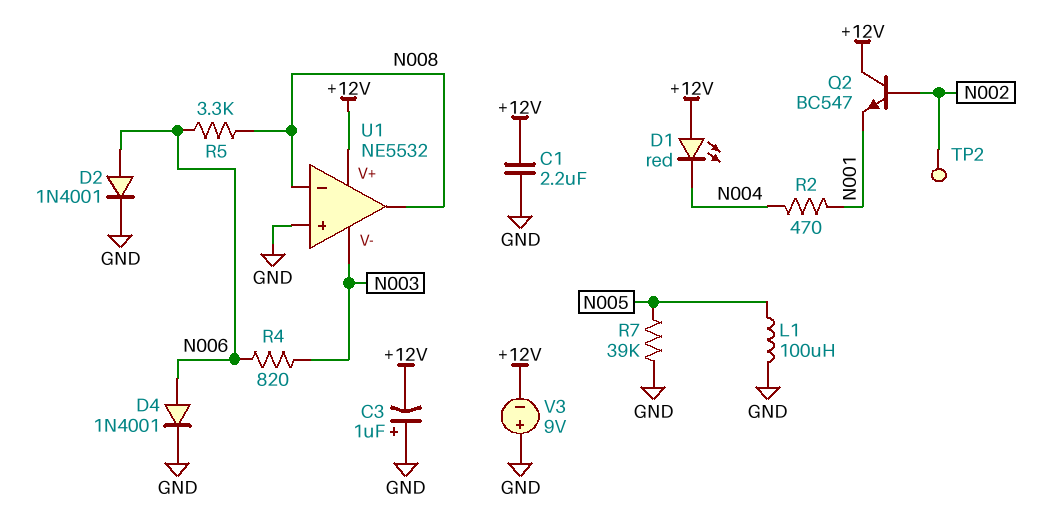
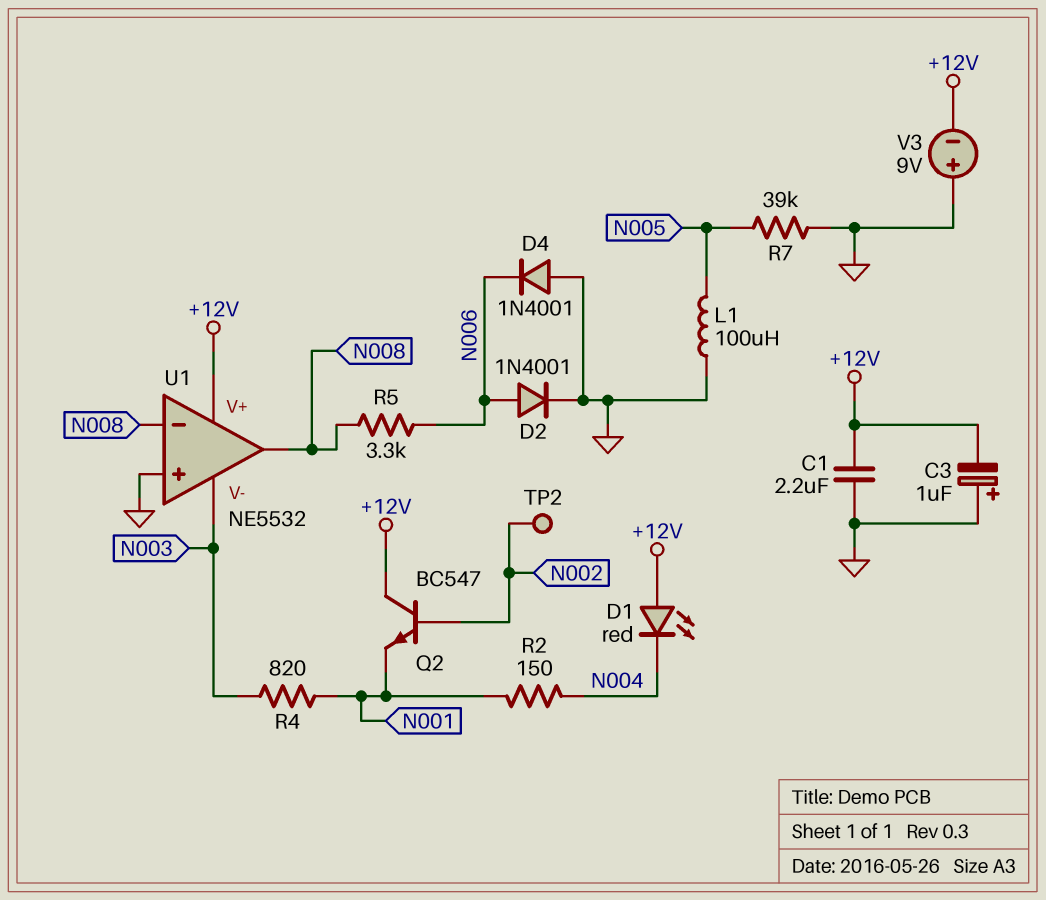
D4: diode 1N4001 (A N006, K GND) -> diode 1N4001 (A GND, K N006)
R2: 470 (N001, N004) -> 150 (N001, N004)
R4: 820 (N003, N006) -> 820 (N001, N003)

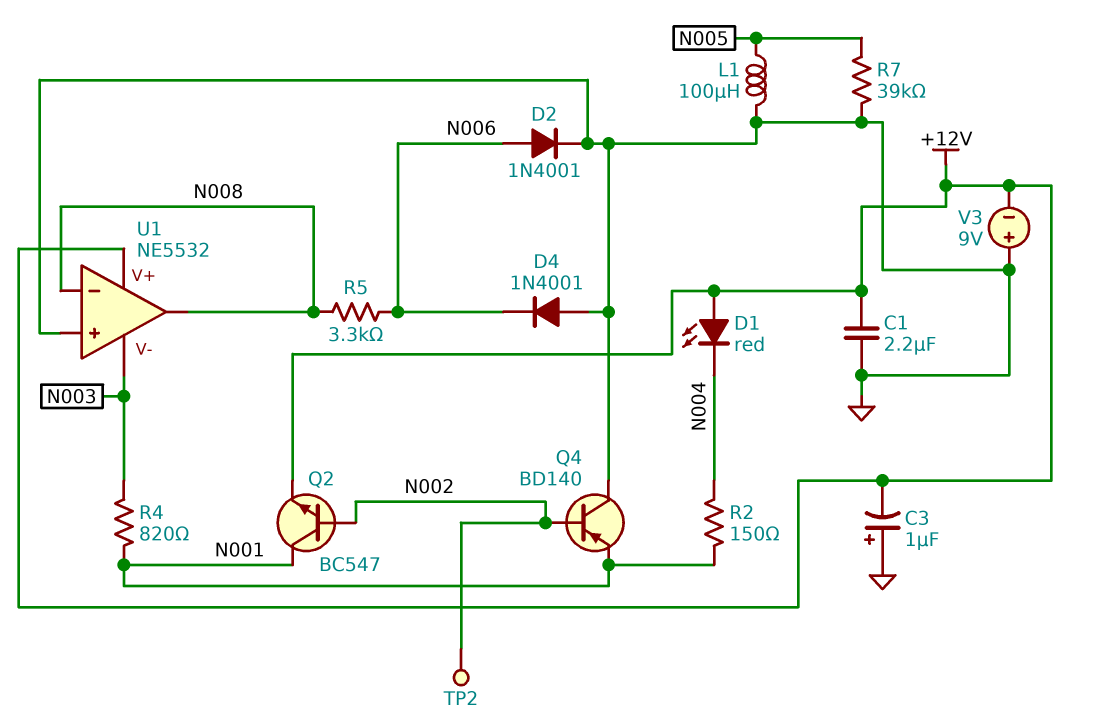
Q2: NPN BC547 (B N002, C +12V, E N001) -> NPN BC547 (B N002, C N001, E +12V)
Q4: none -> PNP BD140 (B N002, C GND, E N001)

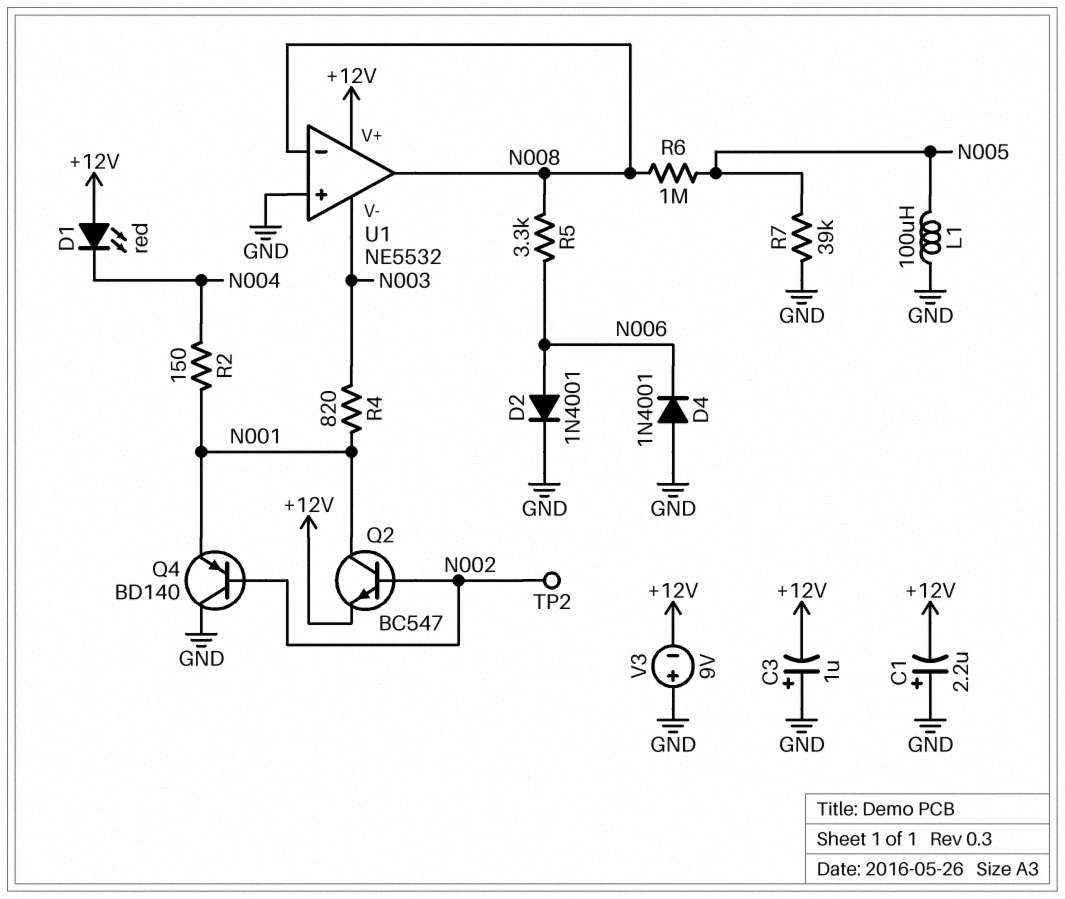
C1: 2.2uF (+12V, GND) -> 2.2uF (plus GND, minus +12V)
R6: none -> 1M (N005, N008)

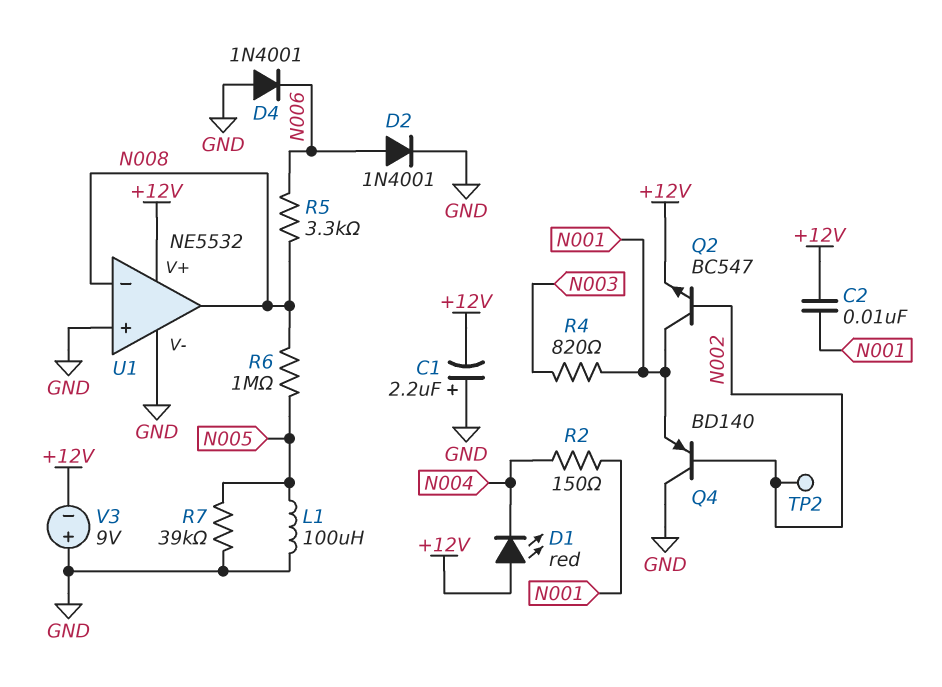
C2: none -> 10nF (+12V, N001)
C3: 1uF (plus GND, minus +12V) -> none
U1 pin V-: N003 -> GND

